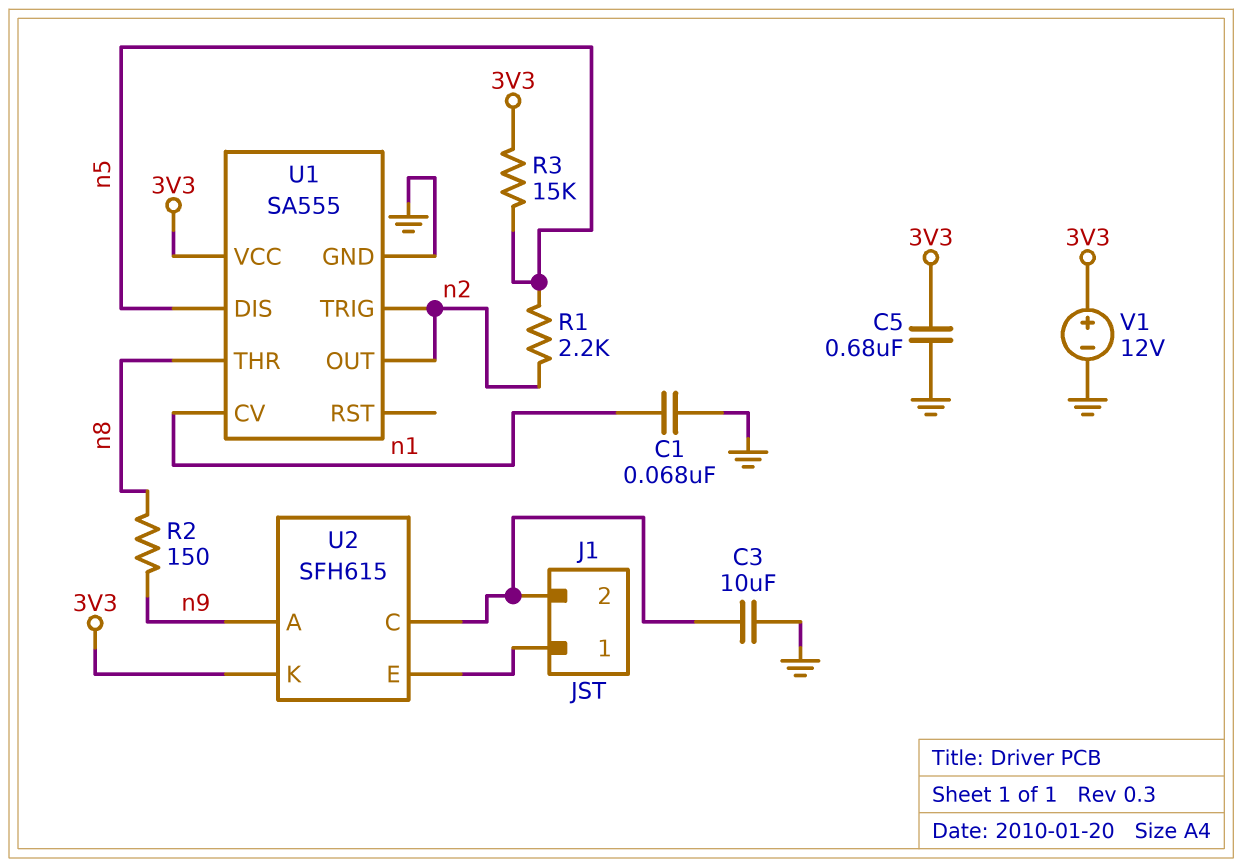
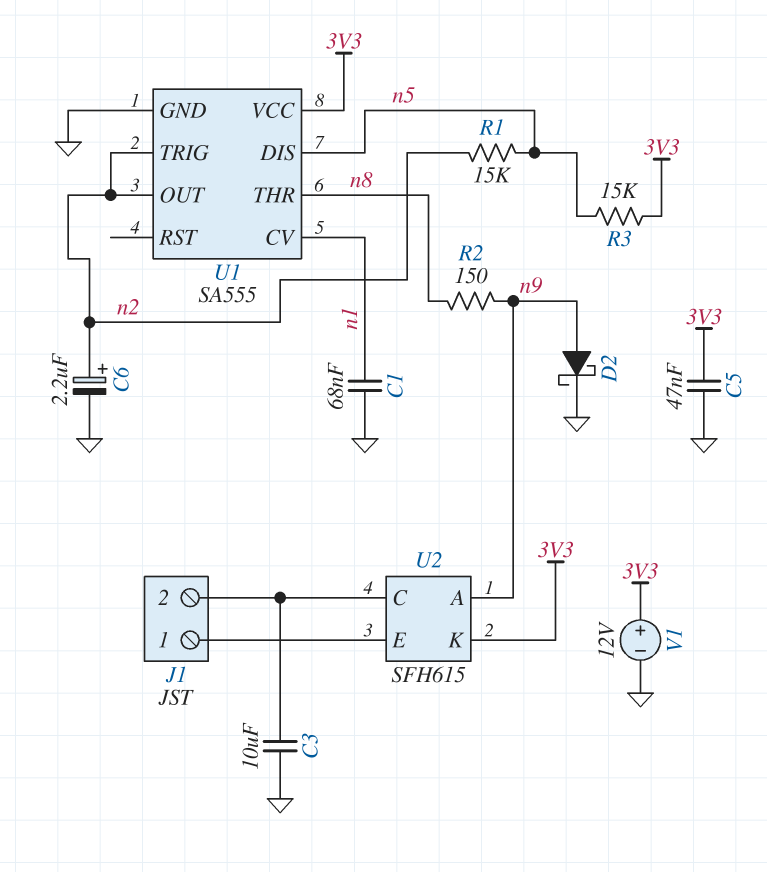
C5: 680nF (3V3, GND) -> 47nF (3V3, GND)
C6: none -> 2.2uF (plus n2, minus GND)
D2: none -> schottky (A n9, K GND)
R1: 2.2k (n2, n5) -> 15k (n2, n5)

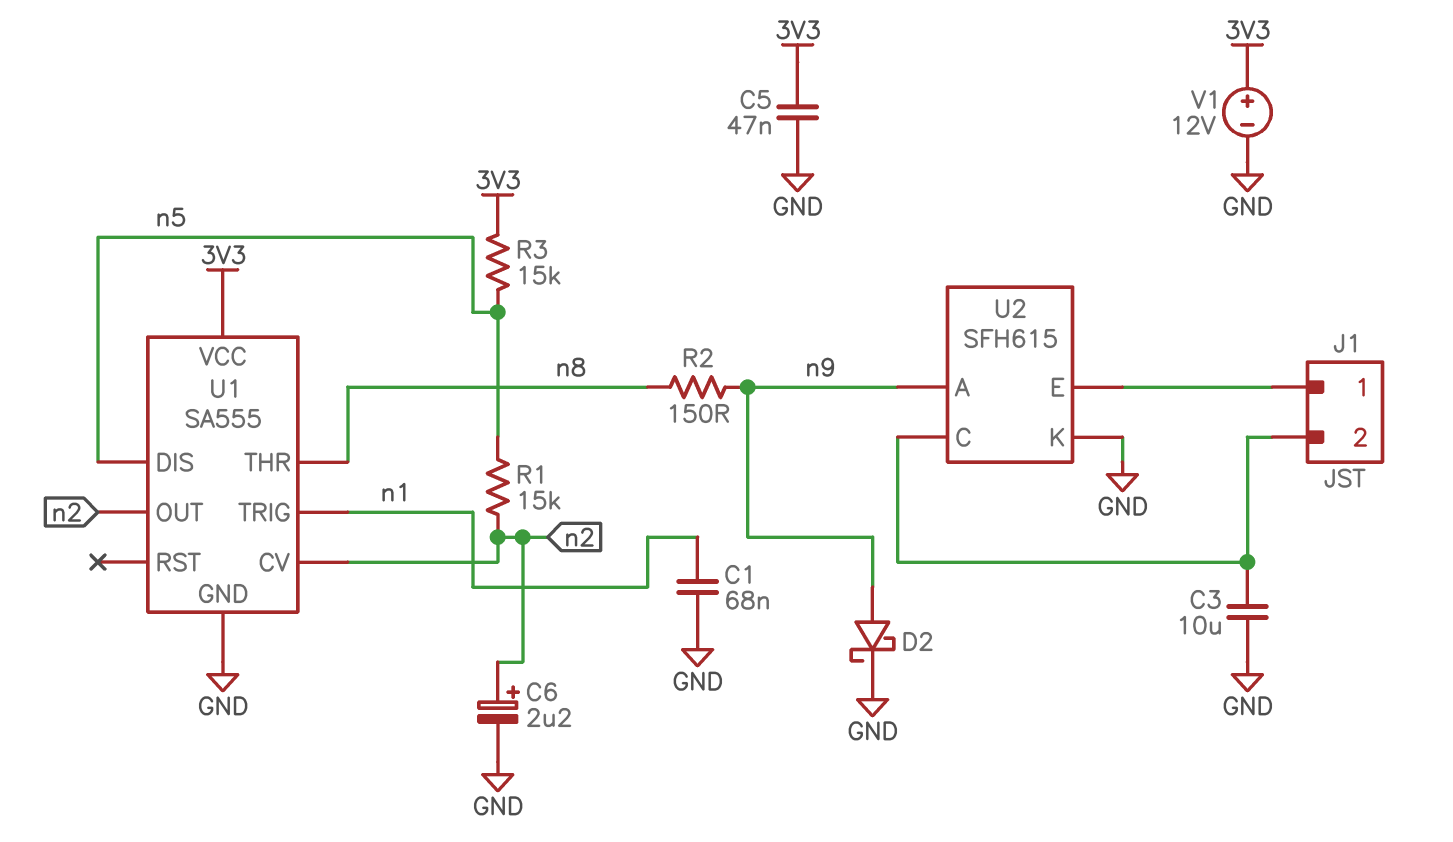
U1 pin CV: n1 -> n2
U1 pin TRIG: n2 -> n1
U2 pin K: 3V3 -> GND

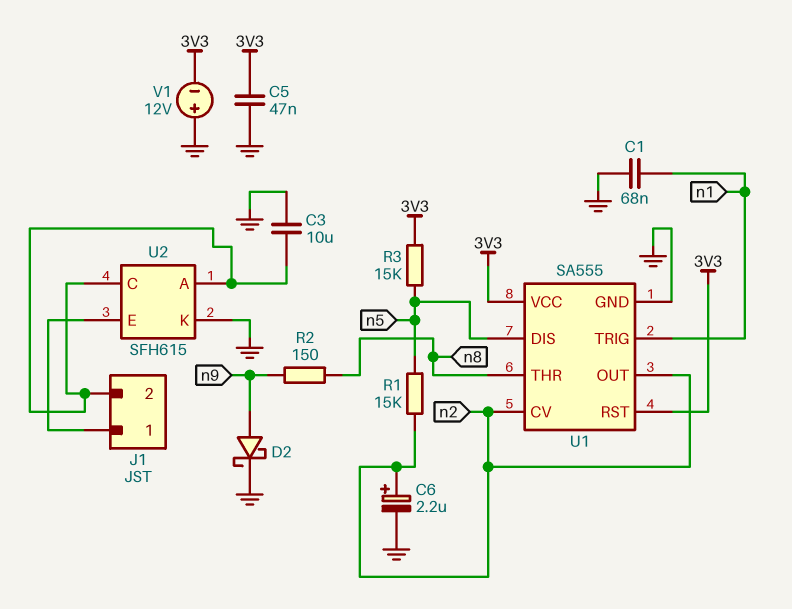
U1 pin RST: none -> 3V3
U2 pin A: n9 -> J1/2
V1: 12V (plus 3V3, minus GND) -> 12V (plus GND, minus 3V3)

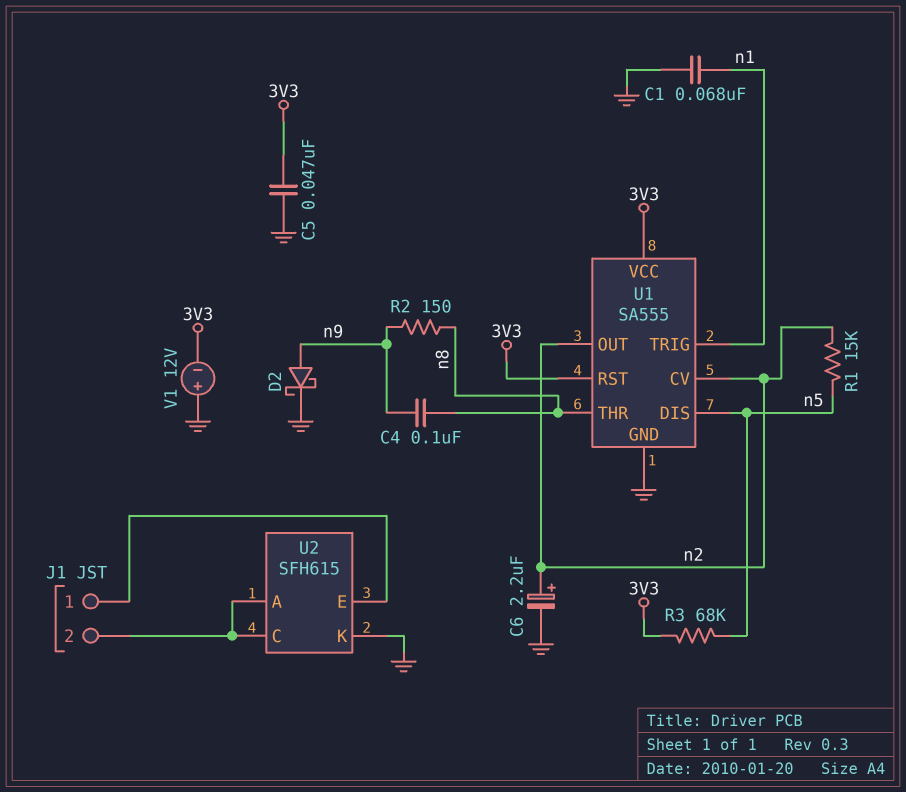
C3: 10uF (GND, J1/2) -> none
C4: none -> 100nF (n8, n9)
R3: 15k (3V3, n5) -> 68k (3V3, n5)

